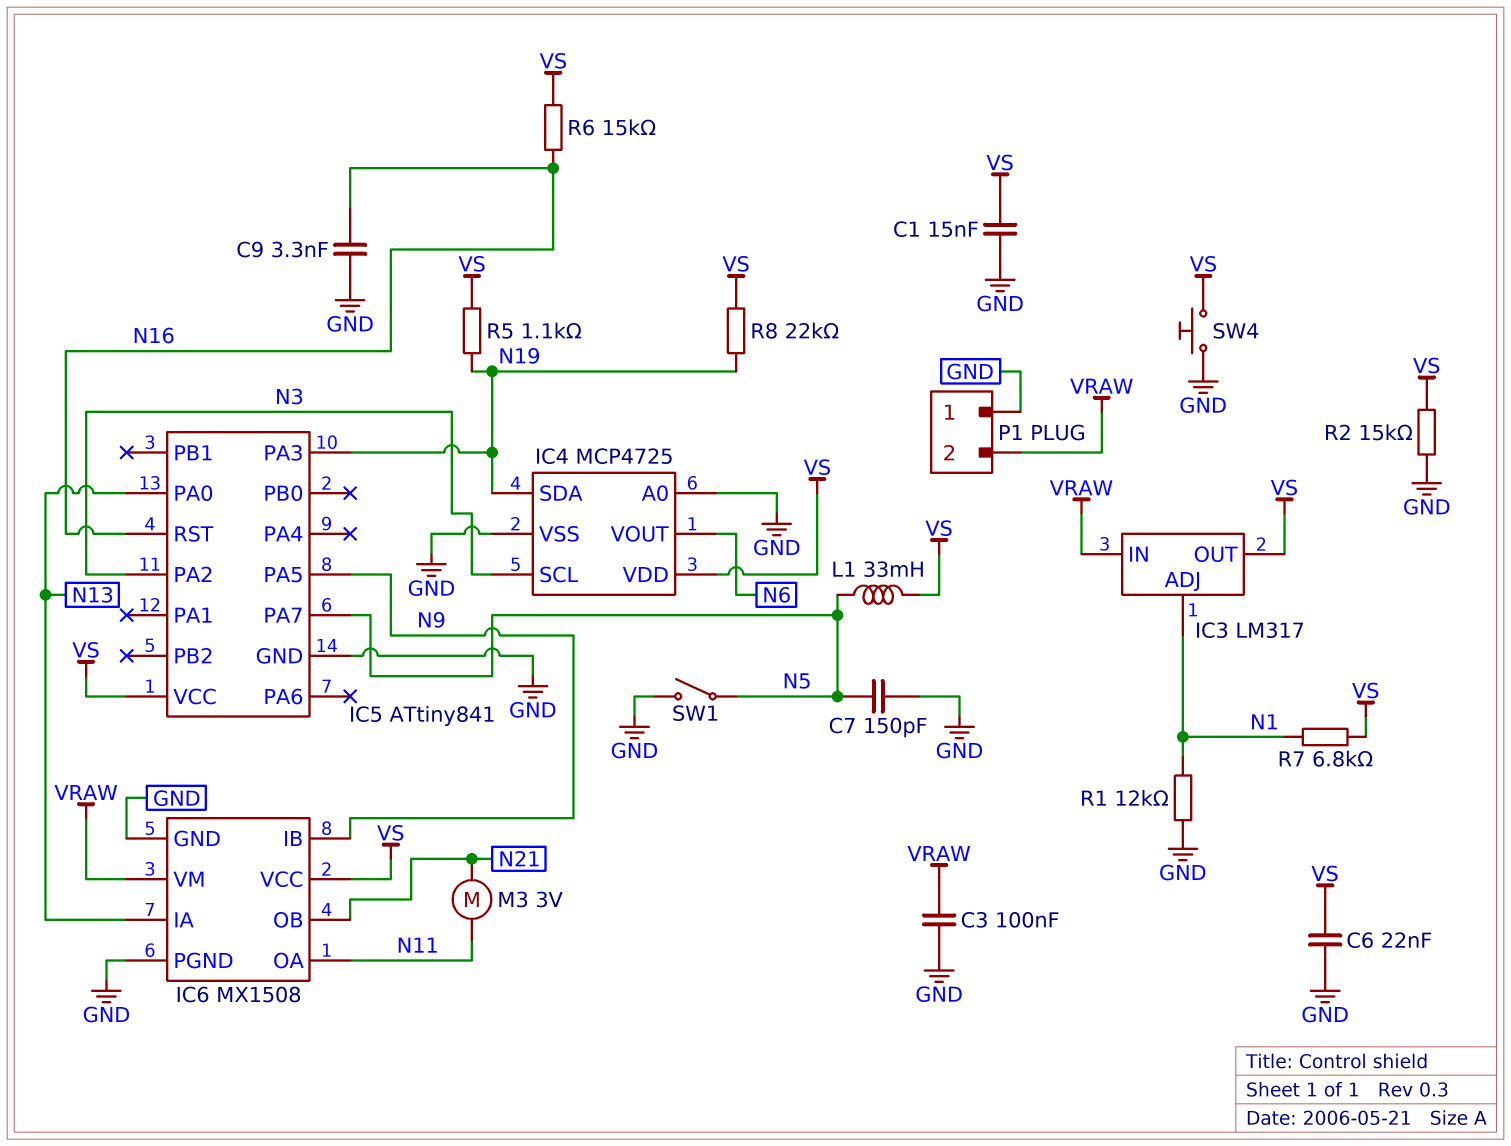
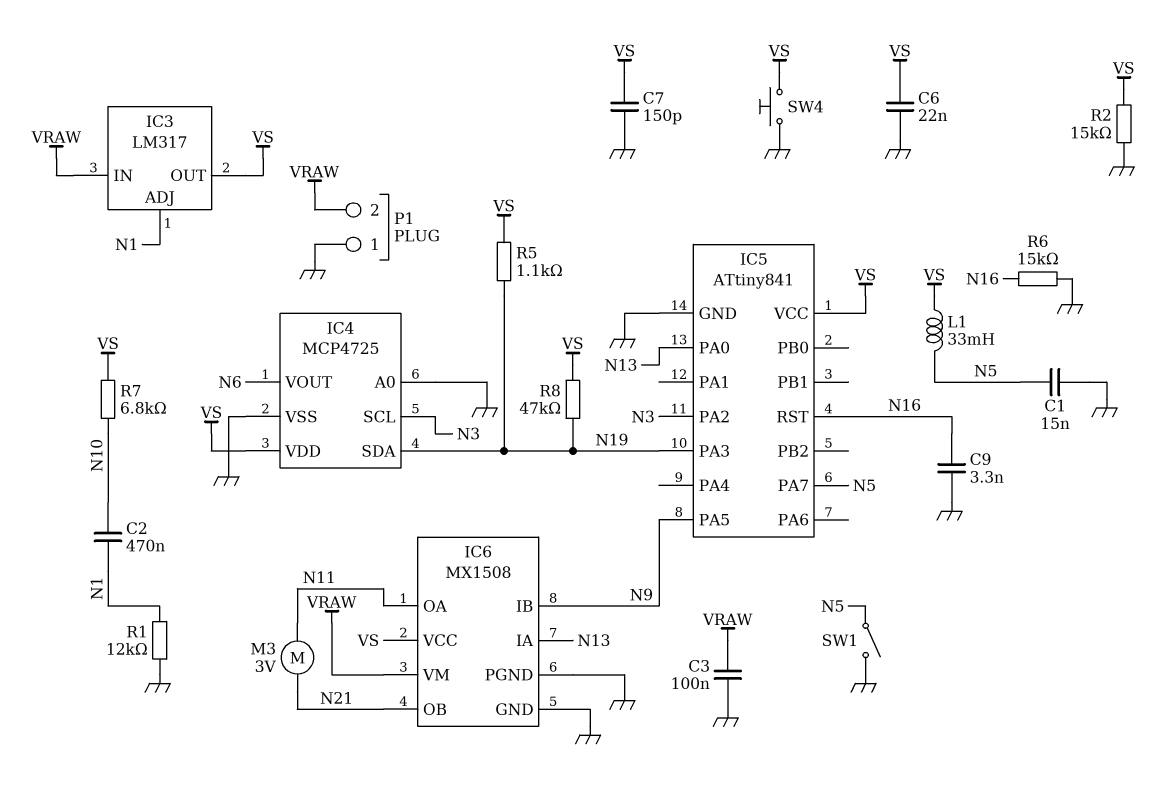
C1: 15nF (GND, VS) -> 15nF (GND, N5)
C2: none -> 470nF (N1, N10)
C7: 150pF (GND, N5) -> 150pF (GND, VS)
R6: 15k (N16, VS) -> 15k (GND, N16)
R7: 6.8k (N1, VS) -> 6.8k (N10, VS)
R8: 22k (N19, VS) -> 47k (N19, VS)

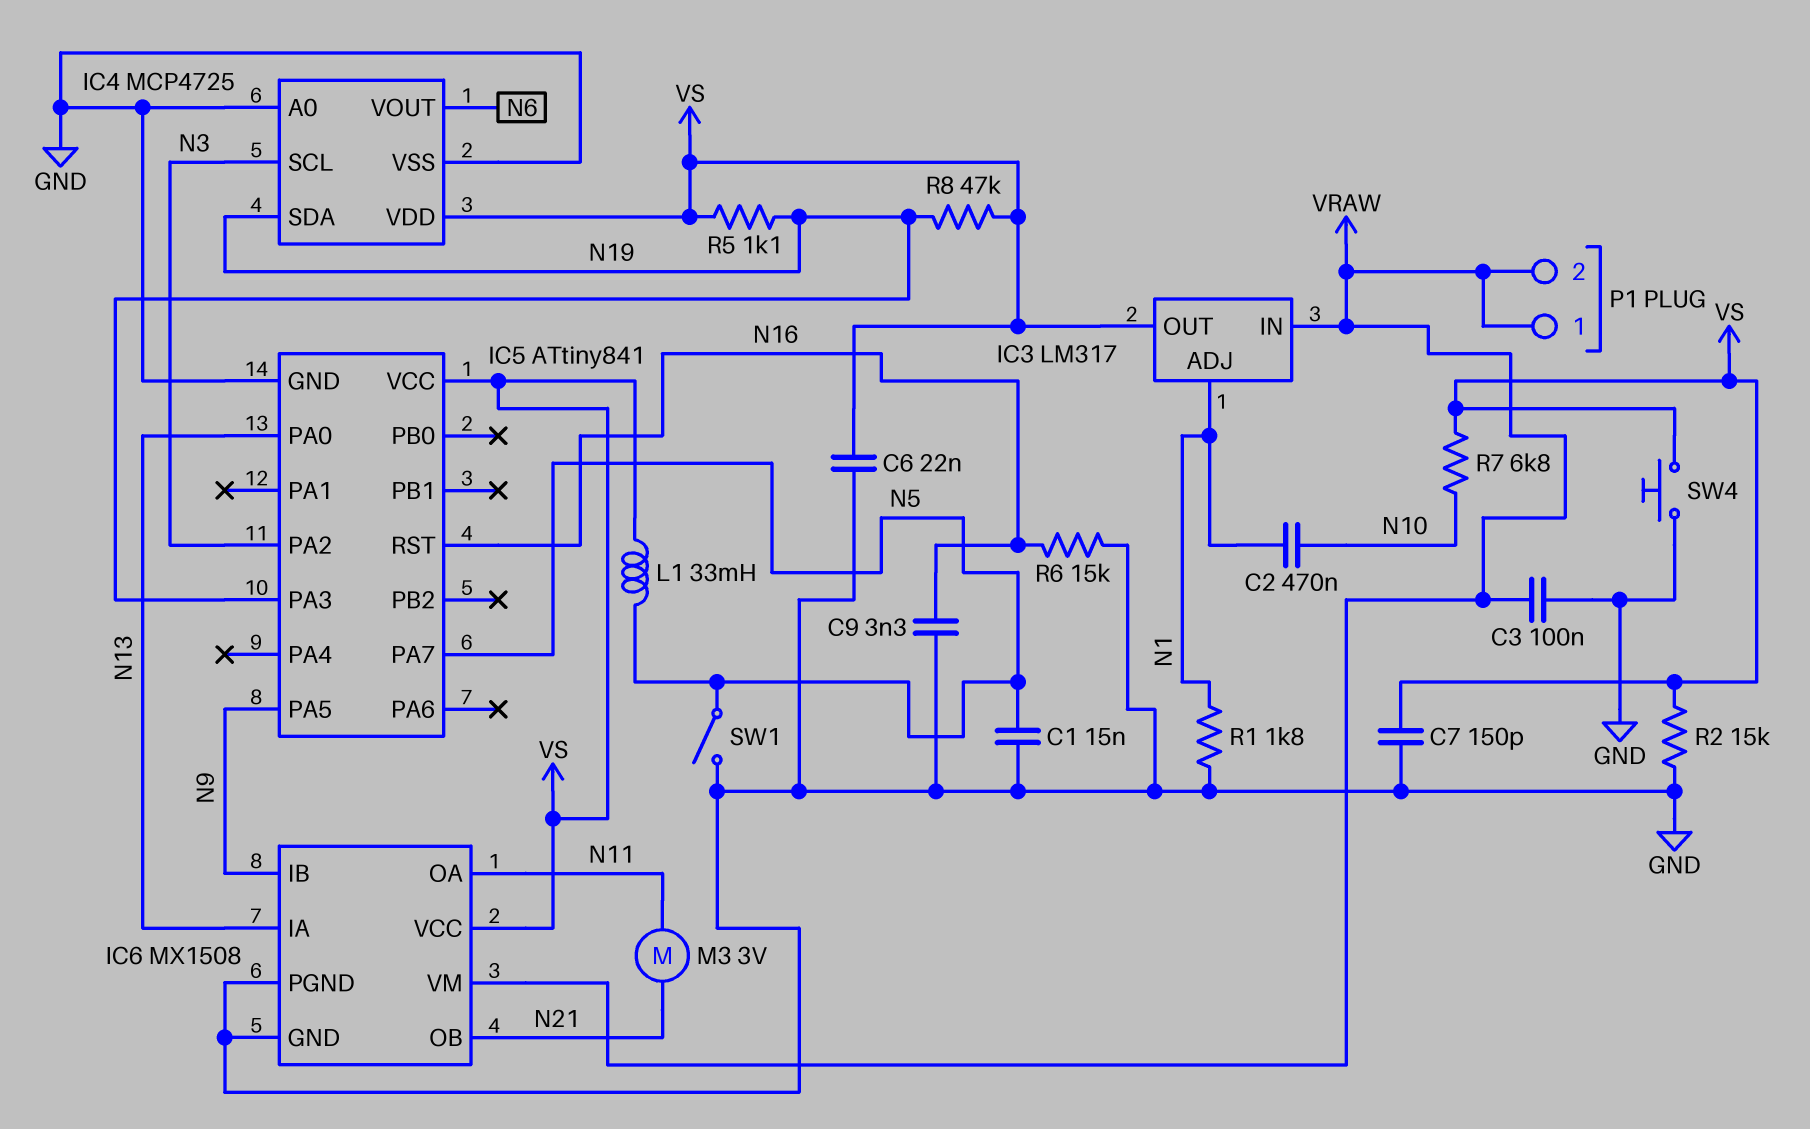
P1 pin 1: GND -> VRAW
R1: 12k (GND, N1) -> 1.8k (GND, N1)

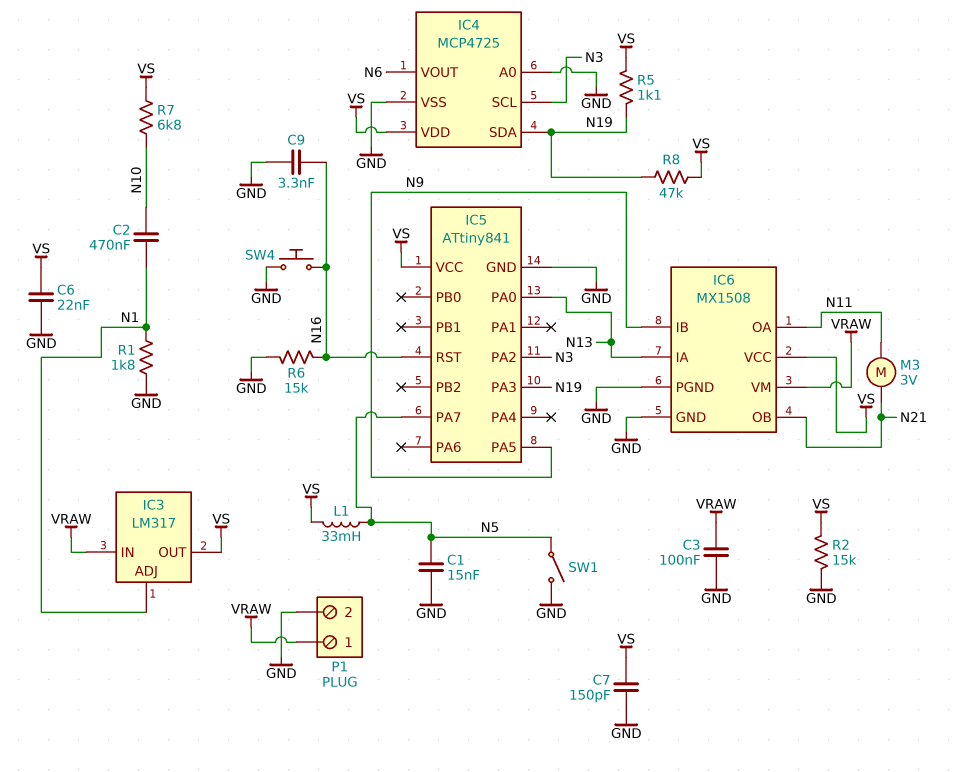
P1 pin 2: VRAW -> GND
SW4: button (GND, VS) -> button (GND, N16)

